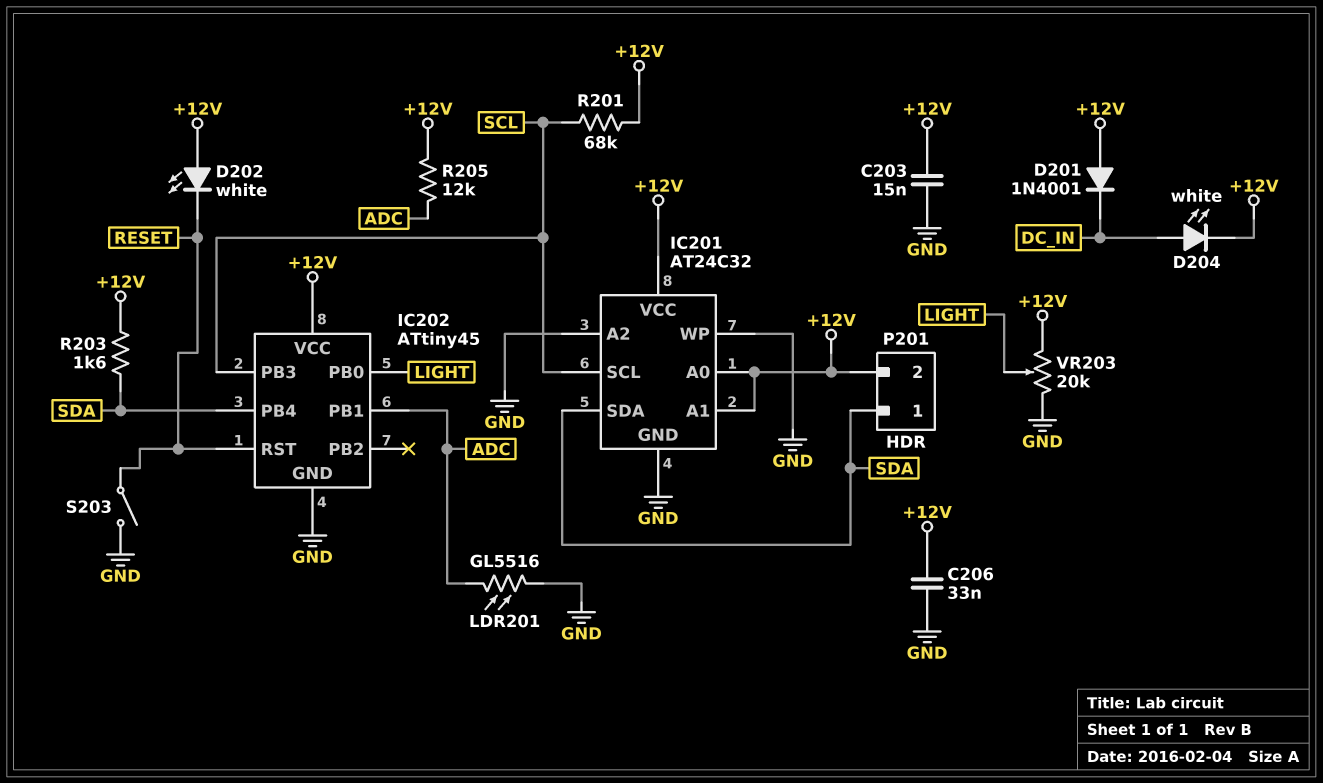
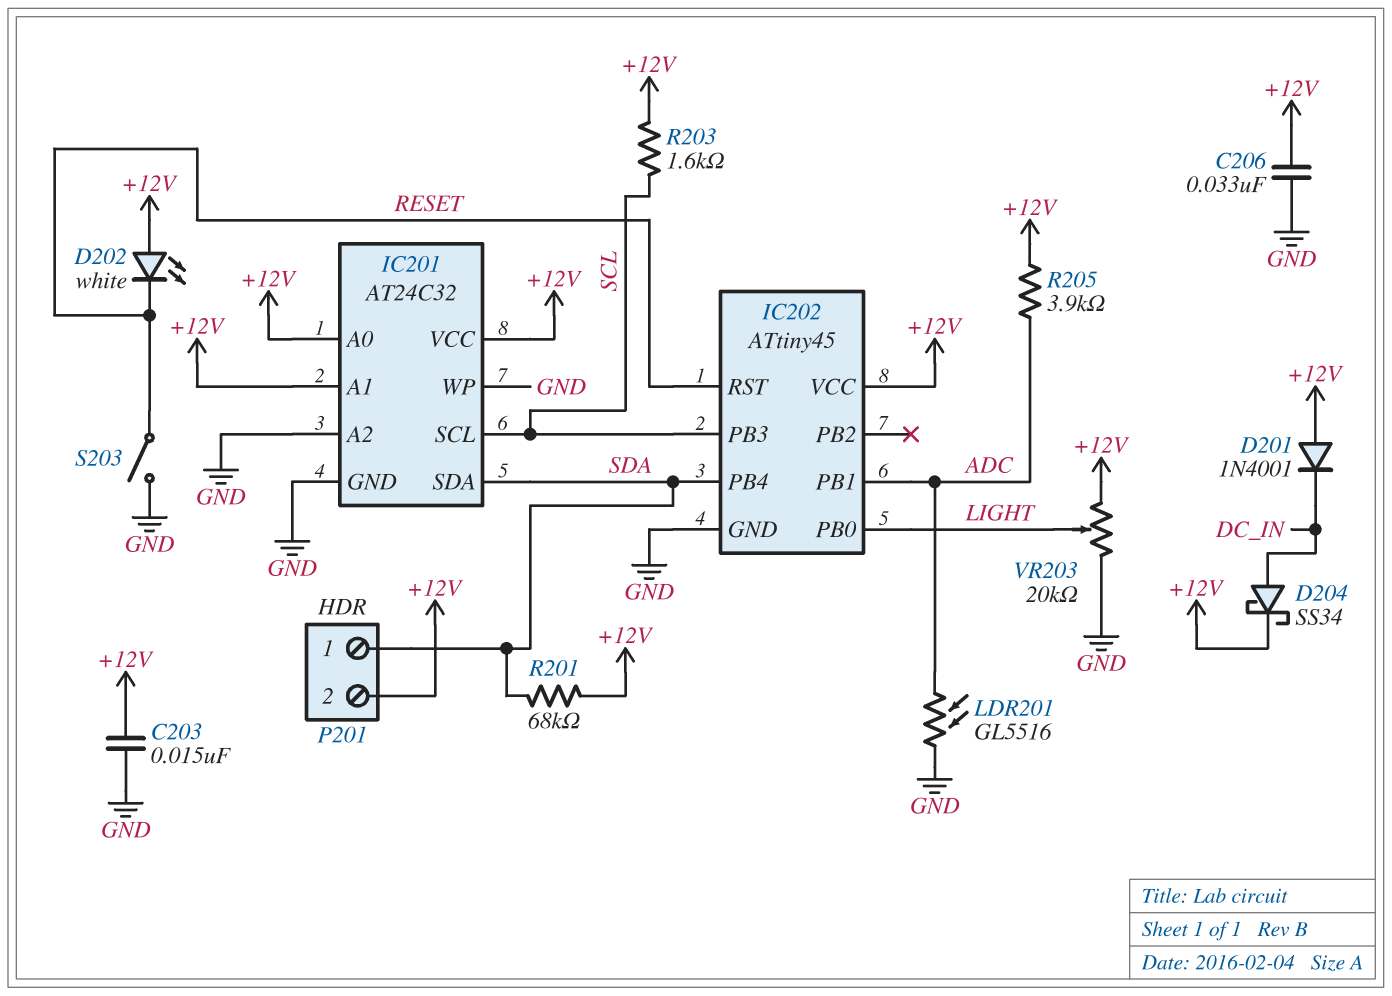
D204: LED white (A DC_IN, K +12V) -> schottky SS34 (A DC_IN, K +12V)
R201: 68k (+12V, SCL) -> 68k (+12V, SDA)
R203: 1.6k (+12V, SDA) -> 1.6k (+12V, SCL)
R205: 12k (+12V, ADC) -> 3.9k (+12V, ADC)

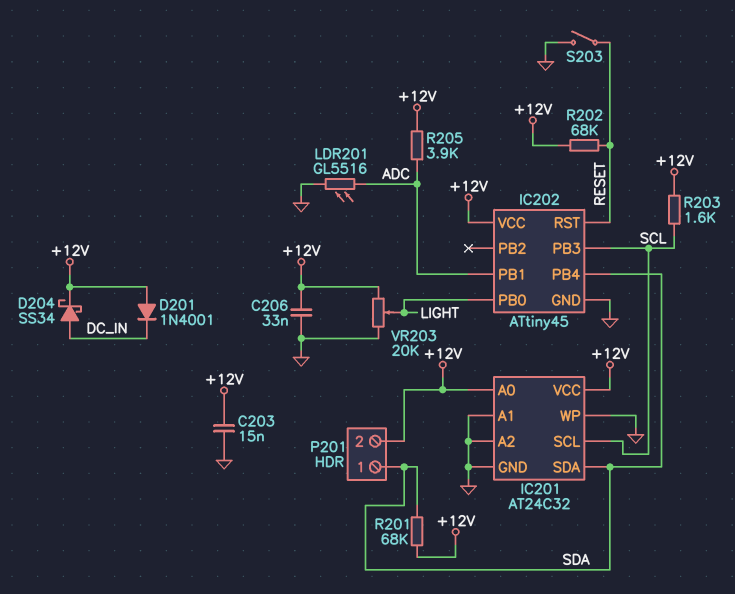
D202: LED white (A +12V, K RESET) -> none
IC201 pin A1: +12V -> GND
R202: none -> 68k (+12V, RESET)

